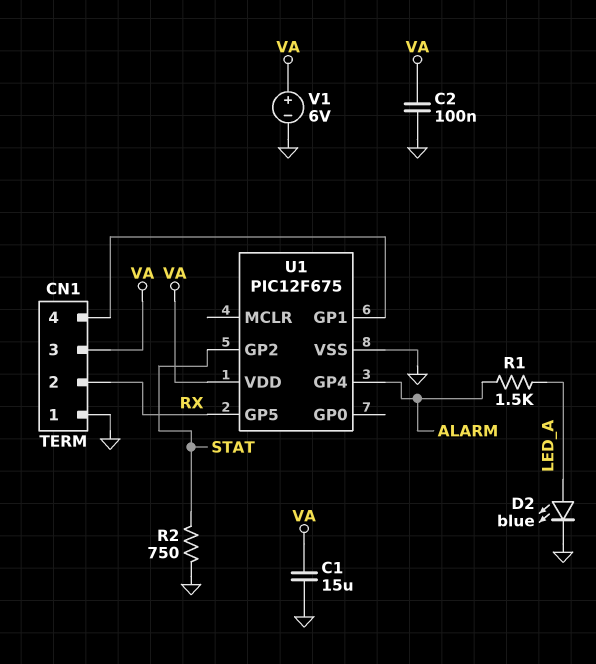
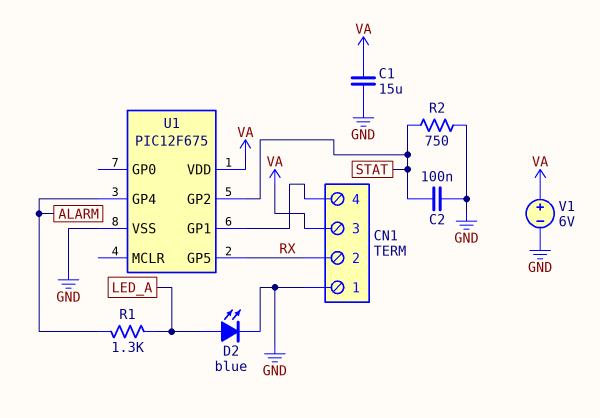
C2: 100nF (GND, VA) -> 100nF (GND, STAT)
R1: 1.5k (ALARM, LED_A) -> 1.3k (ALARM, LED_A)

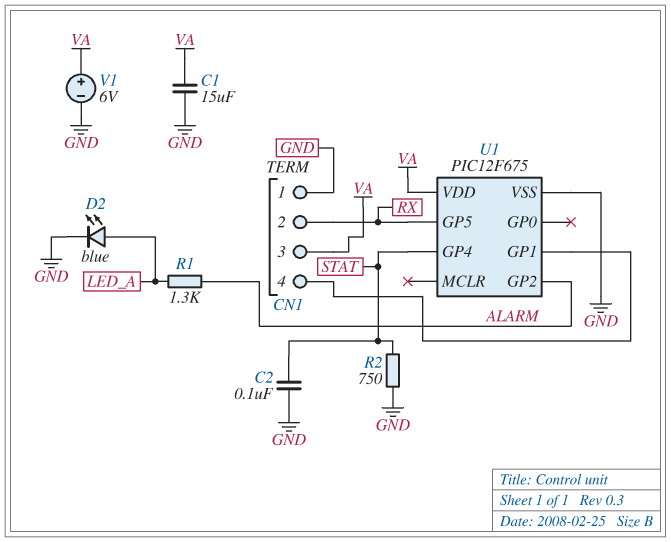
U1 pin GP2: STAT -> ALARM
U1 pin GP4: ALARM -> STAT

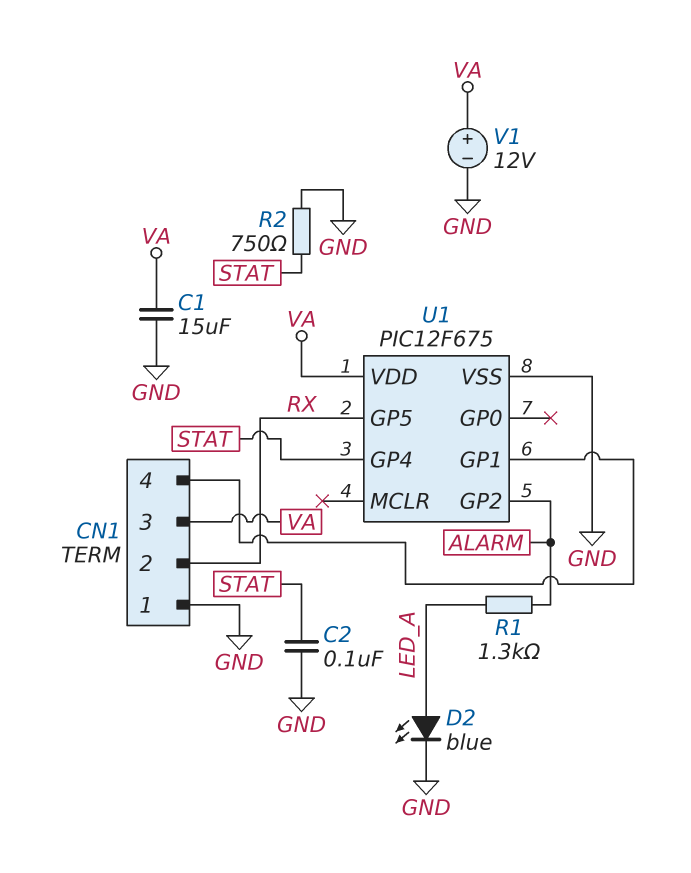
V1: 6V (plus VA, minus GND) -> 12V (plus VA, minus GND)

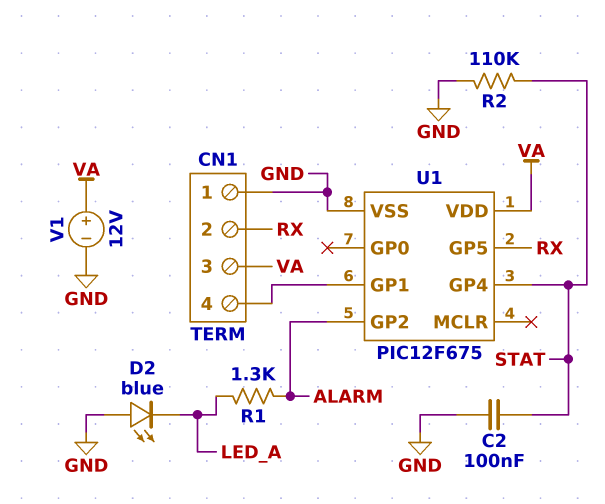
C1: 15uF (GND, VA) -> none
D2: LED blue (A LED_A, K GND) -> LED blue (A GND, K LED_A)
R2: 750 (GND, STAT) -> 110k (GND, STAT)

